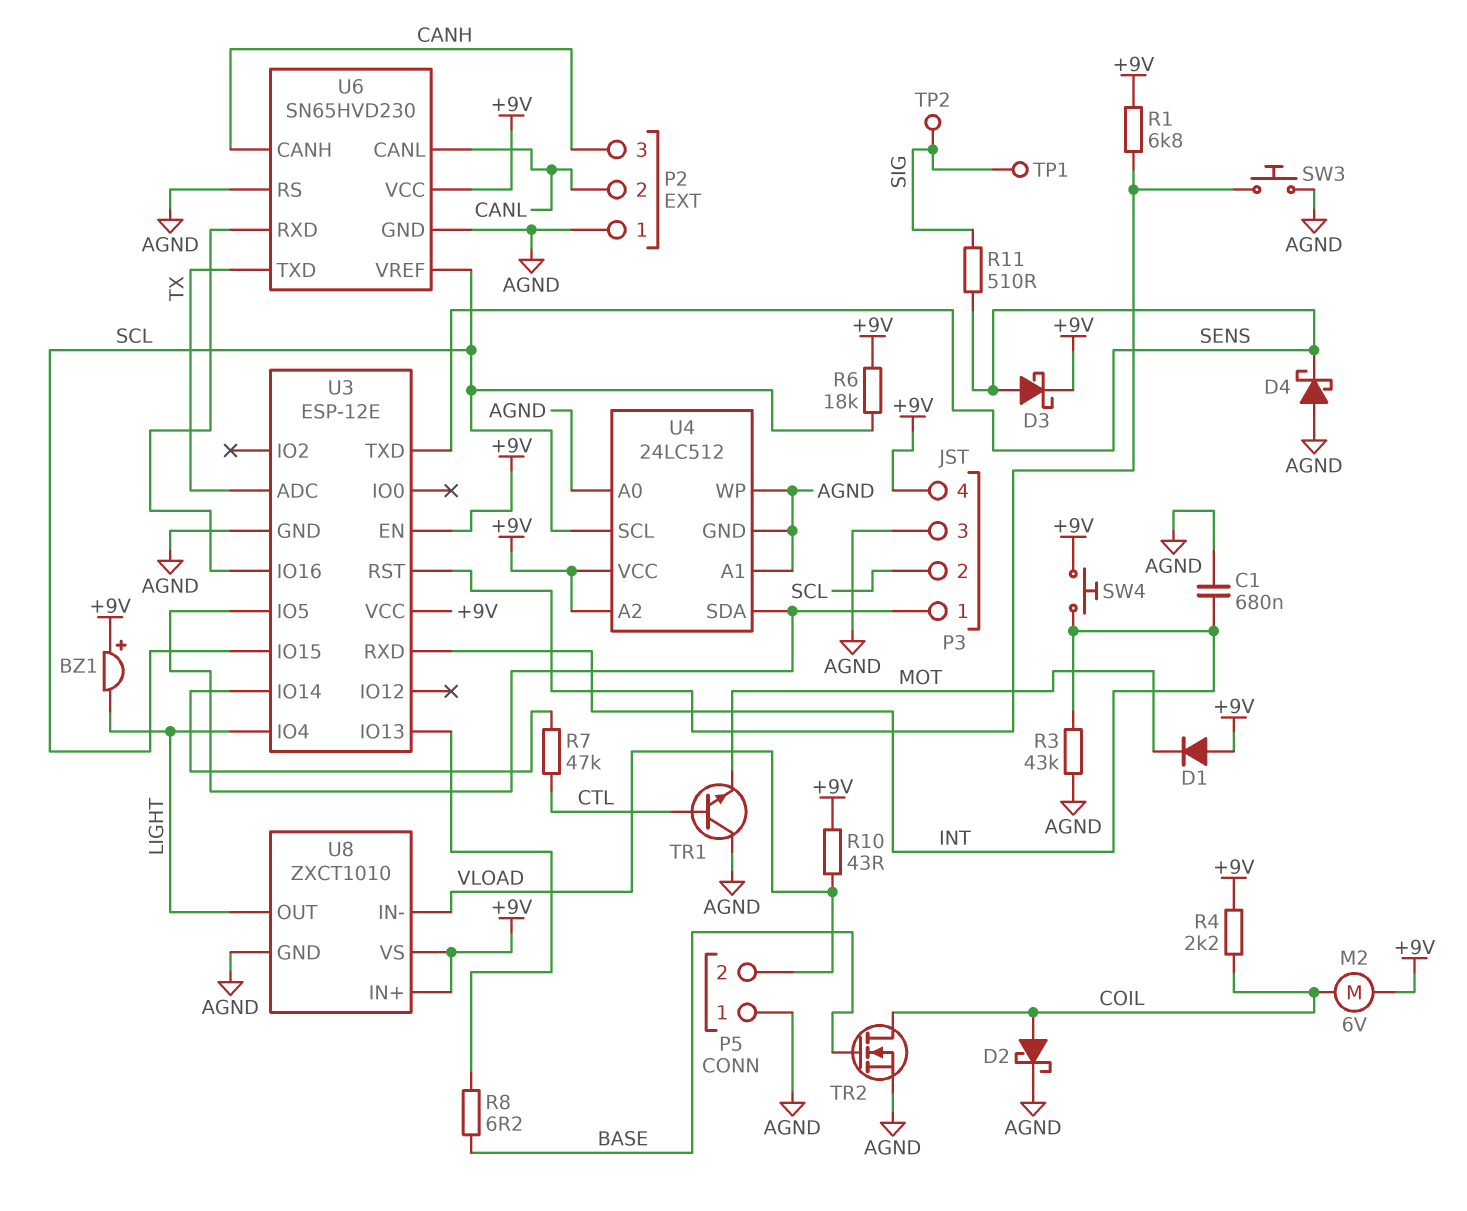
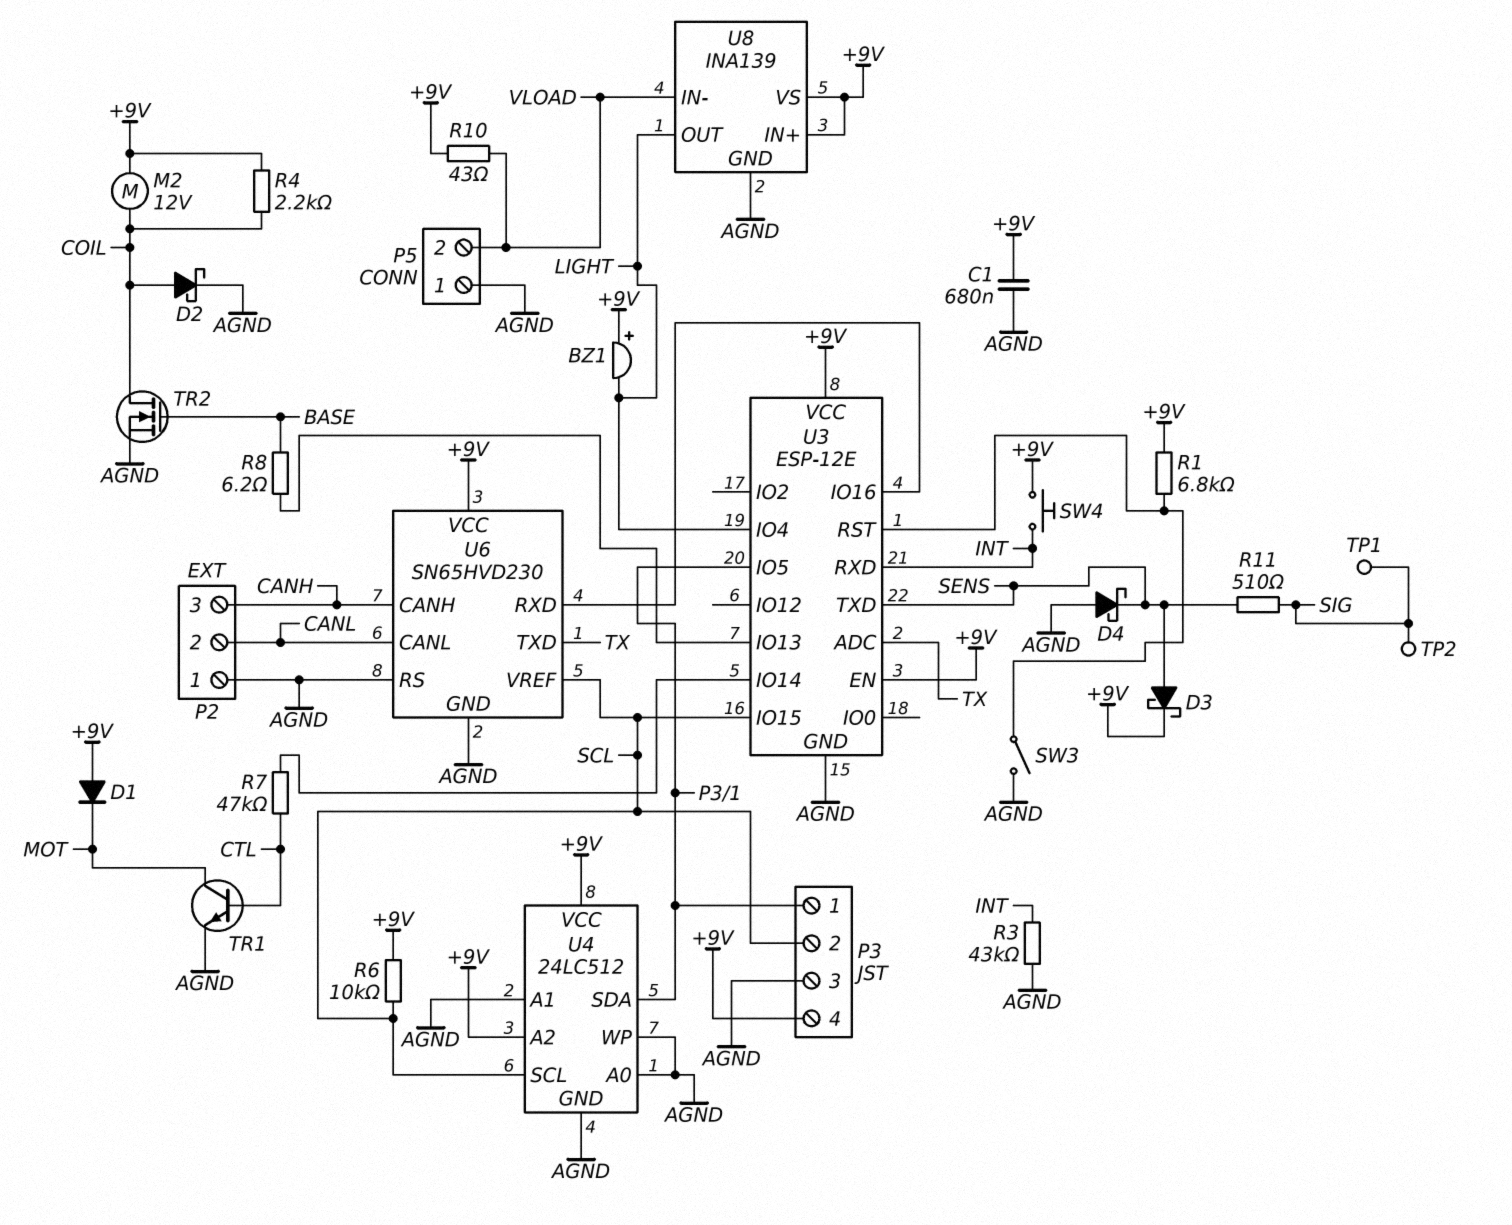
C1: 680nF (AGND, INT) -> 680nF (+9V, AGND)
M2: motor 6V (+9V, COIL) -> motor 12V (+9V, COIL)
R6: 18k (+9V, SCL) -> 10k (+9V, SCL)
SW3: button (AGND, U3/RST) -> switch (AGND, U3/RST)
TR1: NPN (B CTL, C AGND, E MOT) -> NPN (B CTL, C MOT, E AGND)
U8: ZXCT1010 -> INA139

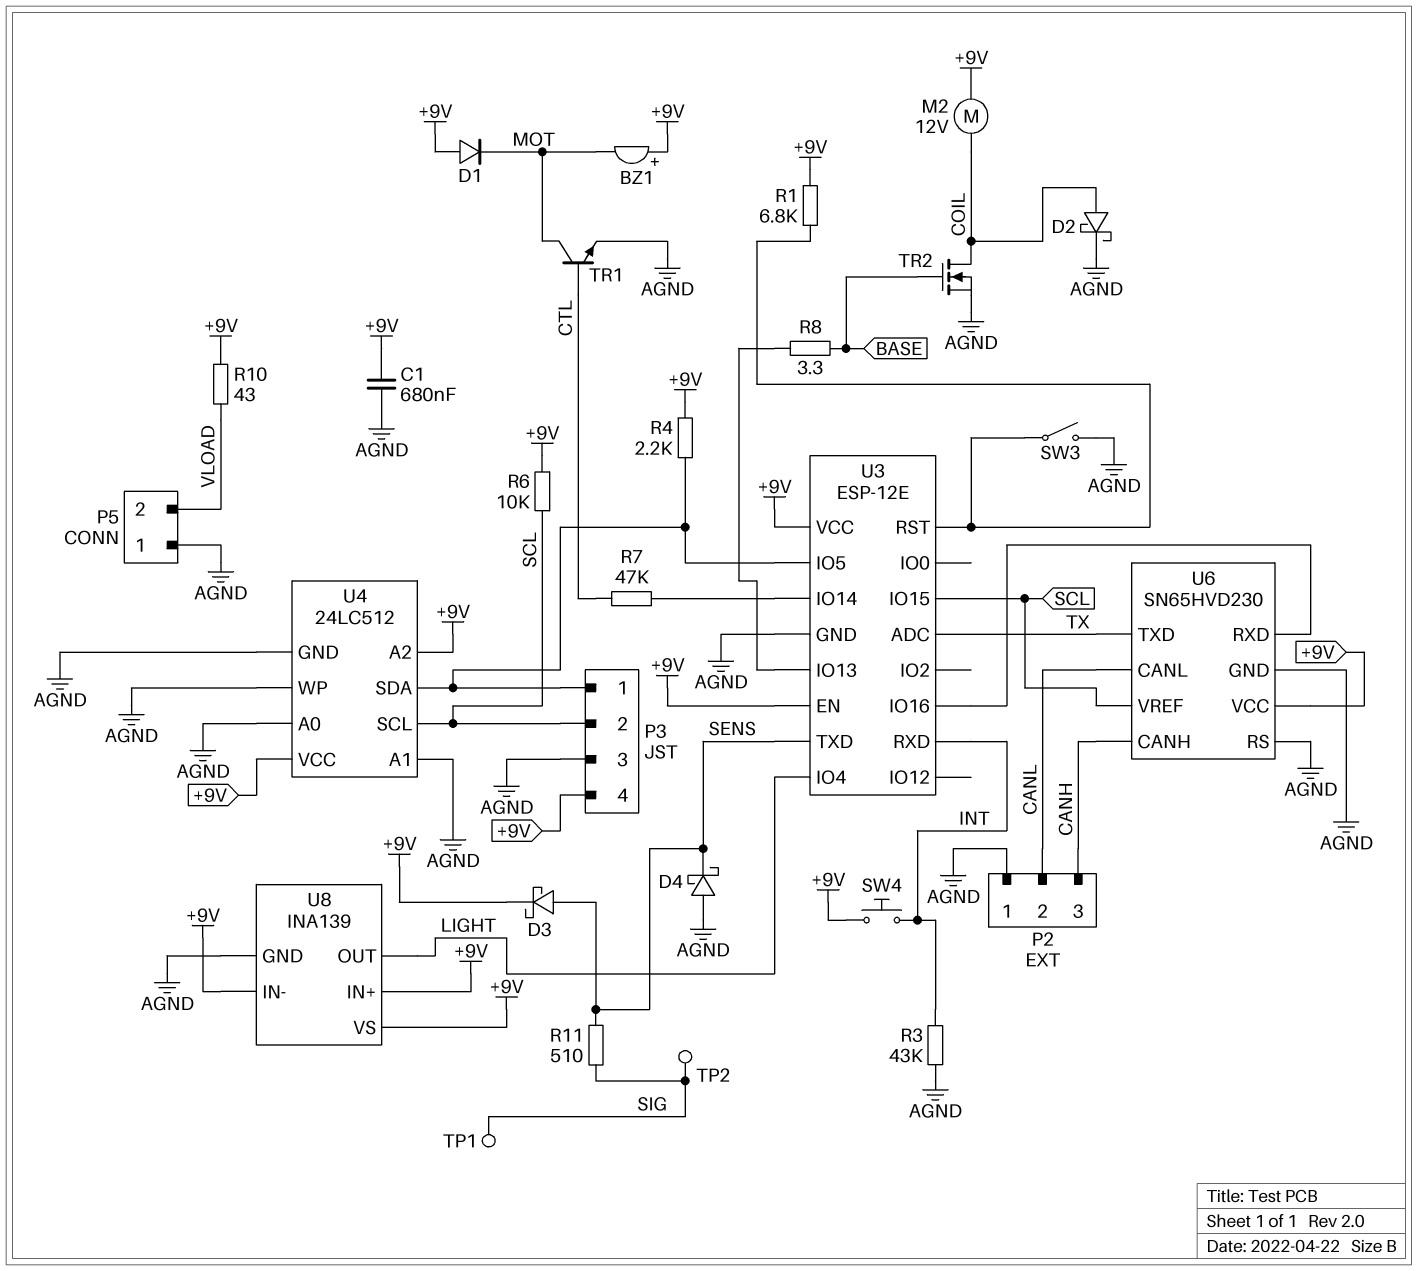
BZ1: buzzer (plus +9V, minus LIGHT) -> buzzer (plus +9V, minus MOT)
R4: 2.2k (+9V, COIL) -> 2.2k (+9V, P3/1)
R8: 6.2 (BASE, U3/IO13) -> 3.3 (BASE, U3/IO13)
U8 pin IN-: VLOAD -> +9V

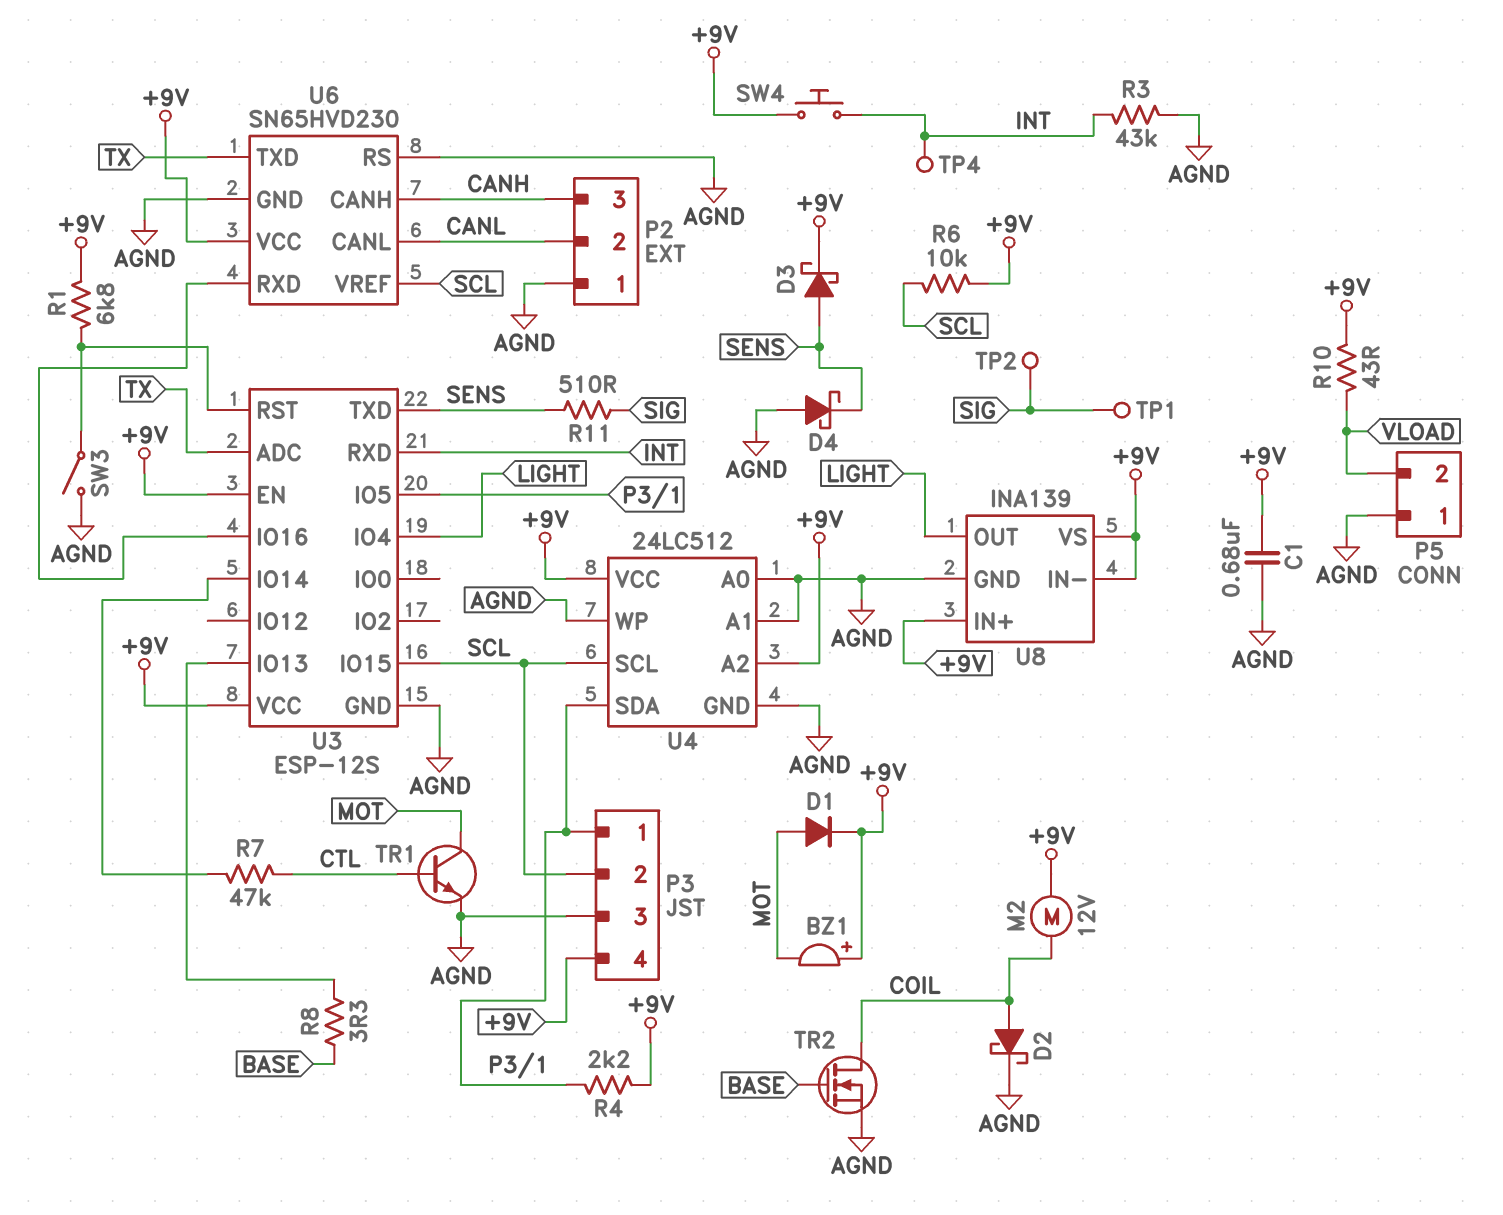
D1: diode (A +9V, K MOT) -> diode (A MOT, K +9V)
TP4: none -> test point (INT)
U3: ESP-12E -> ESP-12S

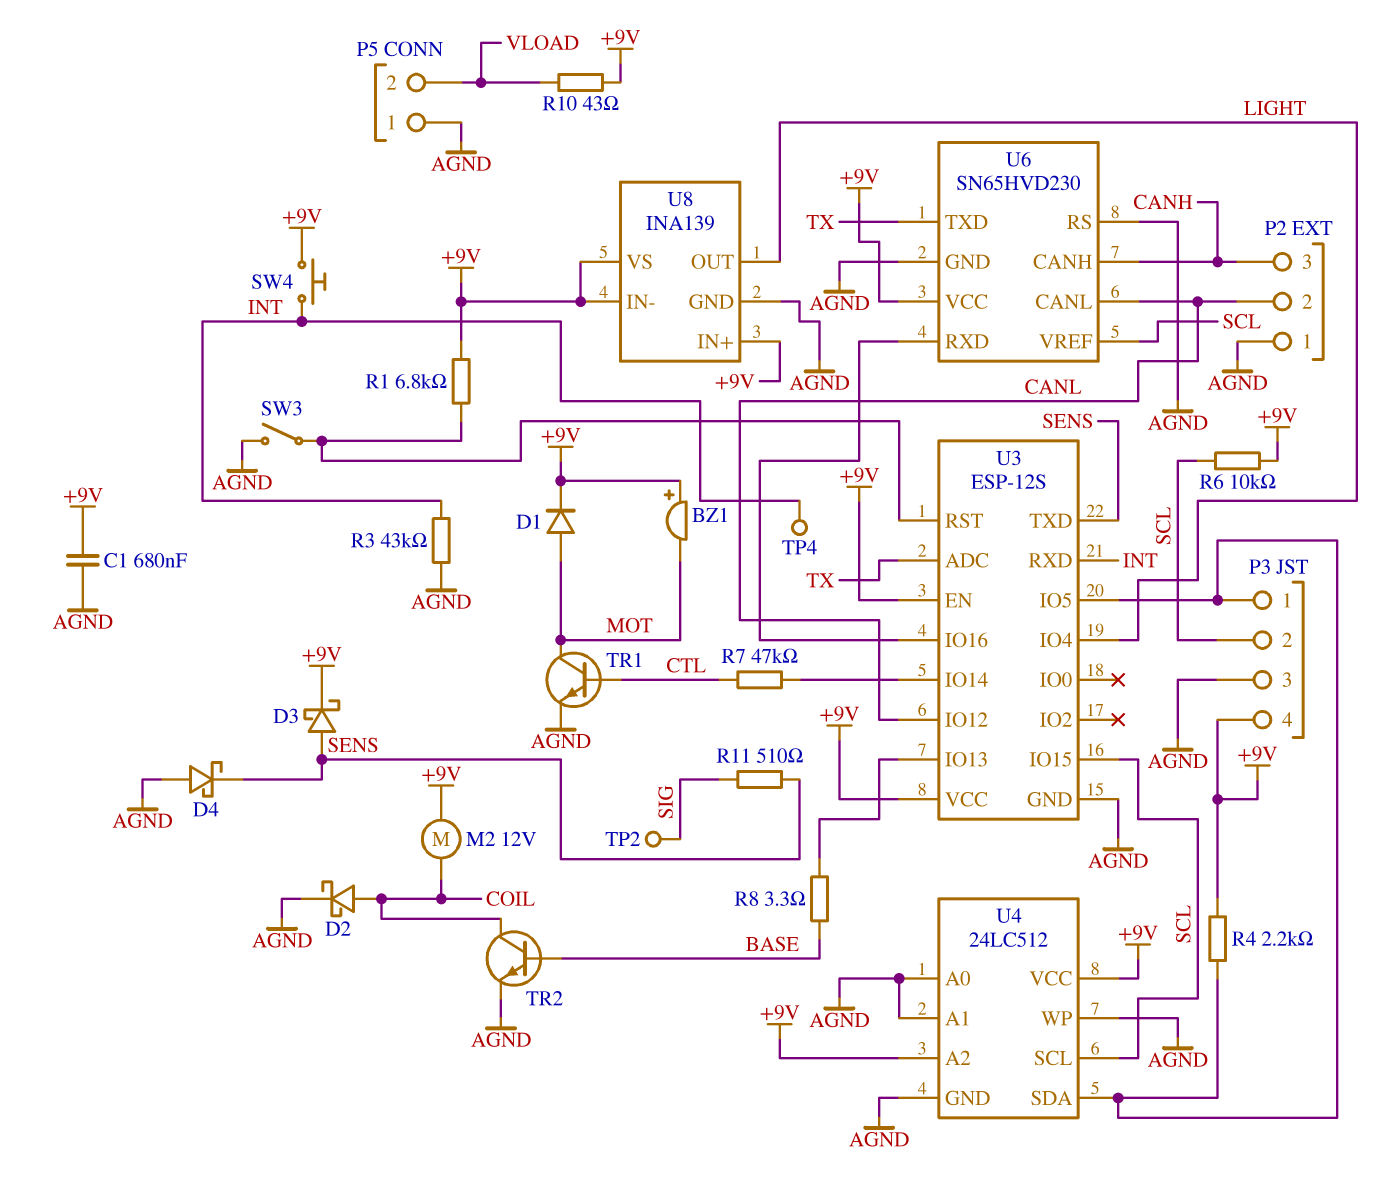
TP1: test point (SIG) -> none
TR2: NMOS (G BASE, D COIL, S AGND) -> NPN (B BASE, C COIL, E AGND)
U3 pin IO12: none -> CANL

